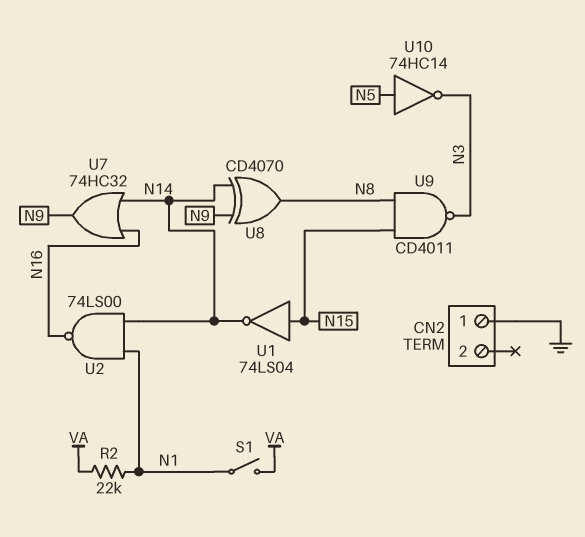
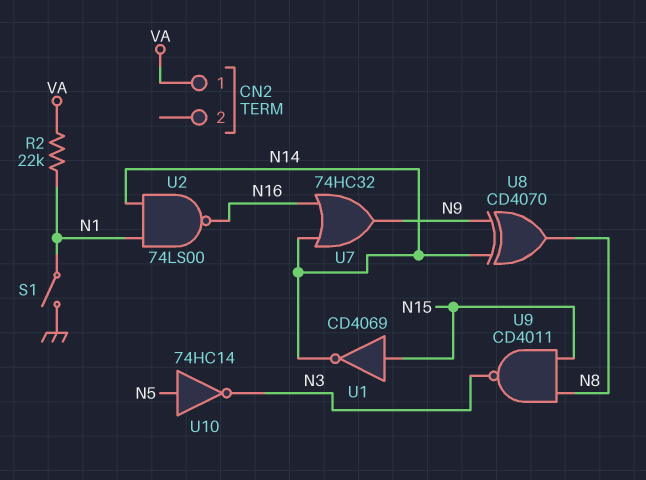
CN2 pin 1: GND -> VA
S1: switch (N1, VA) -> switch (GND, N1)
U1: NOT 74LS04 (in N15, out N14) -> NOT CD4069 (in N15, out N14)

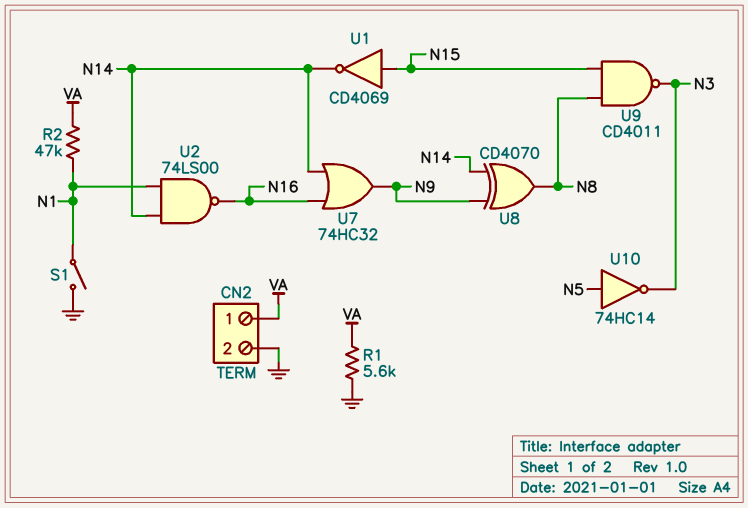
CN2 pin 2: none -> GND
R1: none -> 5.6k (GND, VA)
R2: 22k (N1, VA) -> 47k (N1, VA)

